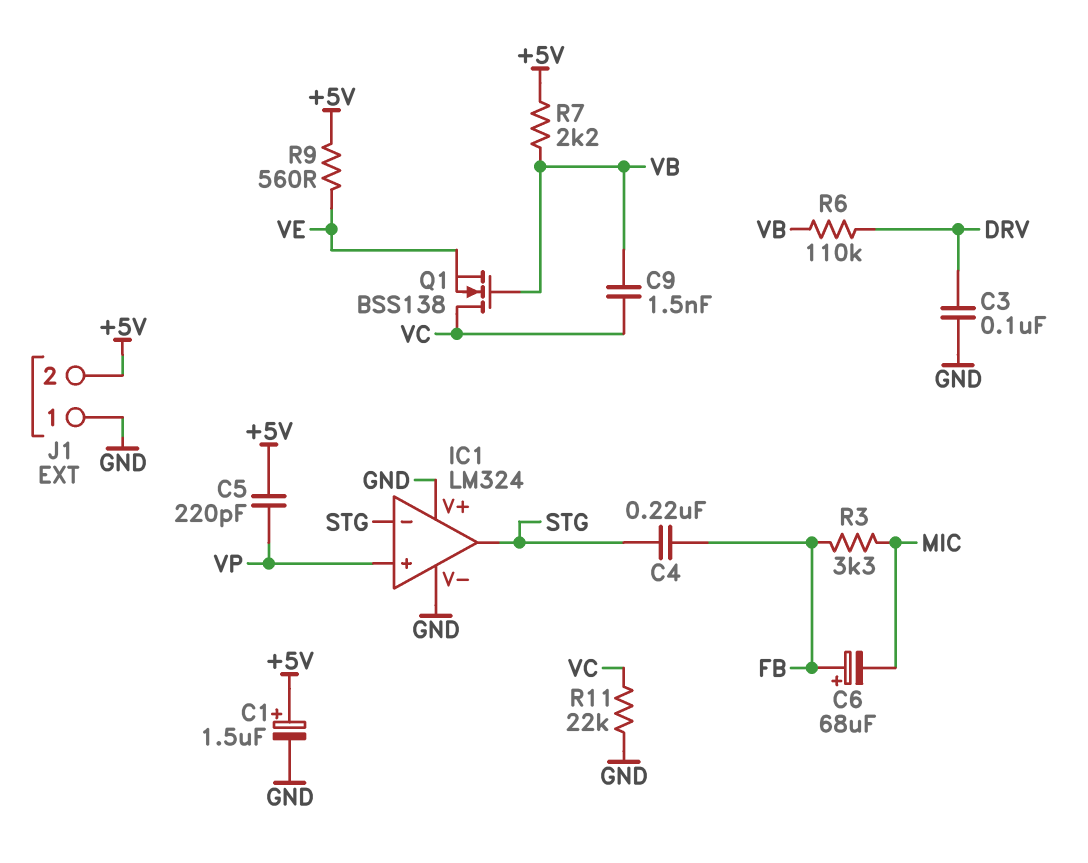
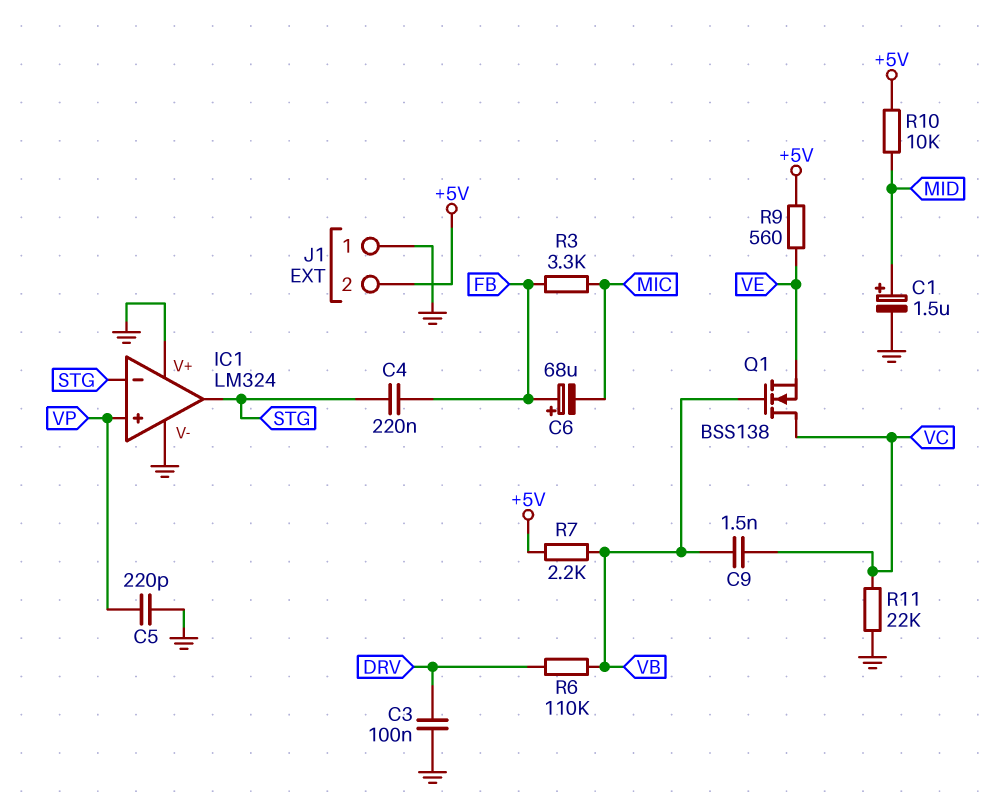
C1: 1.5uF (plus +5V, minus GND) -> 1.5uF (plus MID, minus GND)
C5: 220pF (+5V, VP) -> 220pF (GND, VP)
R10: none -> 10k (+5V, MID)

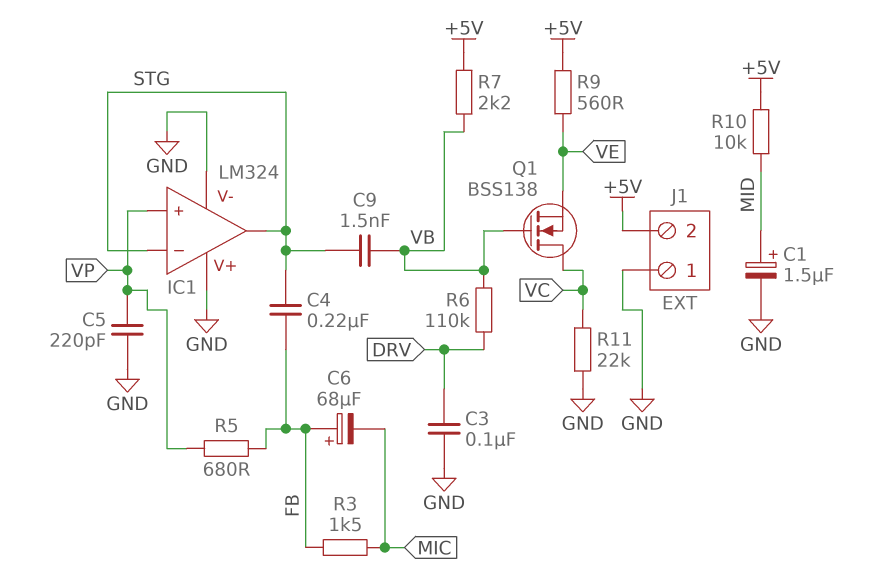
C9: 1.5nF (VB, VC) -> 1.5nF (STG, VB)
R3: 3.3k (FB, MIC) -> 1.5k (FB, MIC)
R5: none -> 680 (FB, VP)

